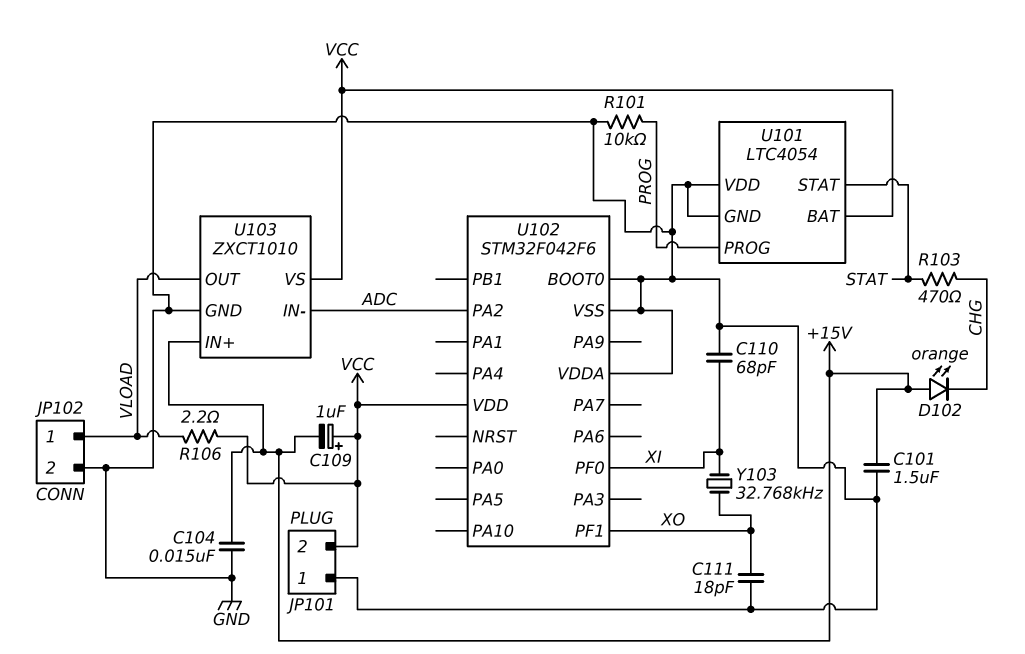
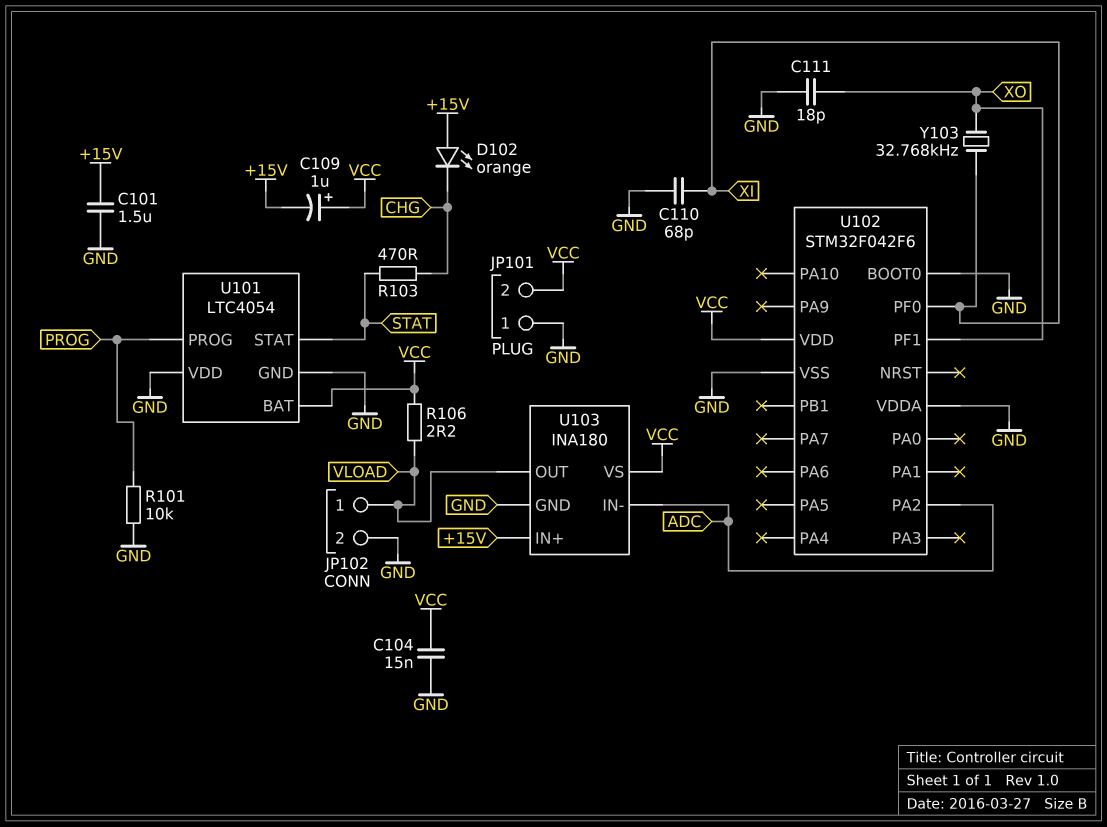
C104: 15nF (+15V, GND) -> 15nF (GND, VCC)
U103: ZXCT1010 -> INA180

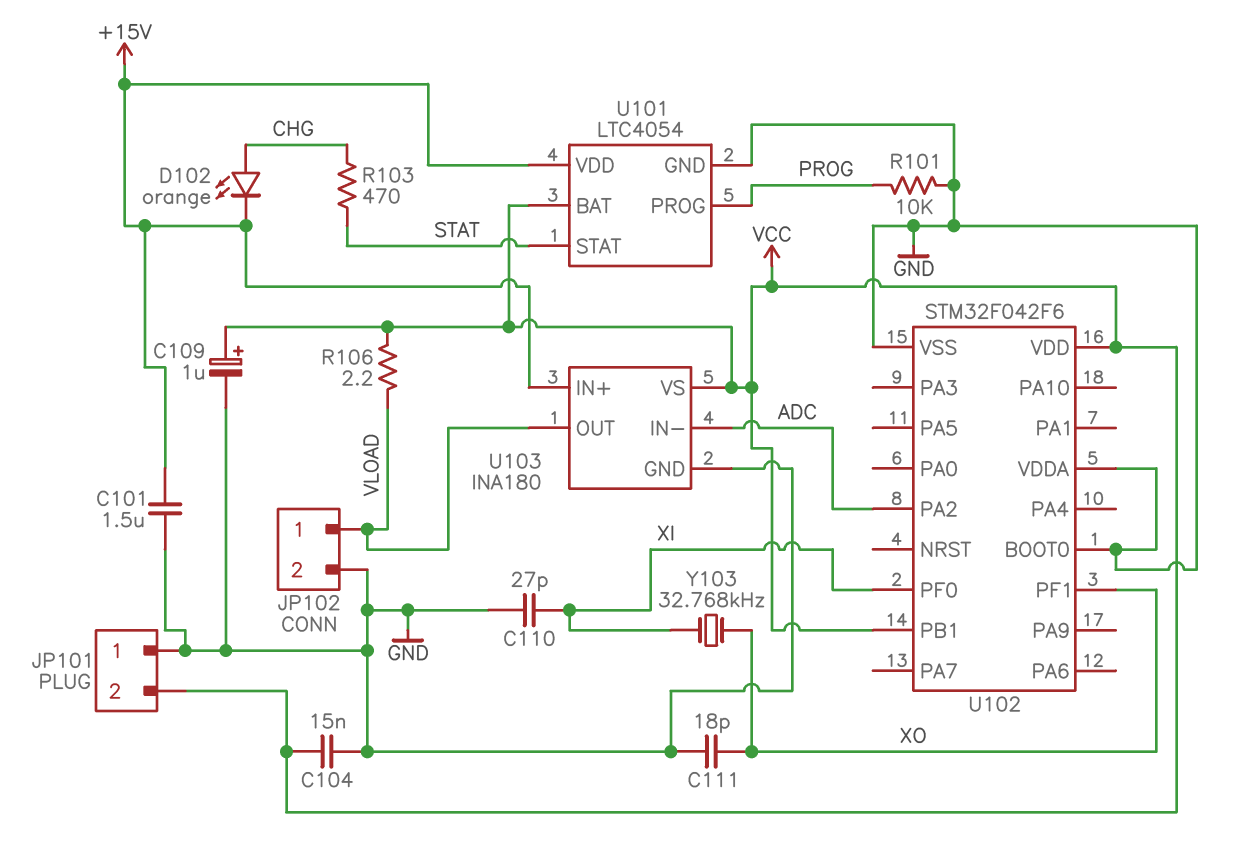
C109: 1uF (plus VCC, minus +15V) -> 1uF (plus VCC, minus GND)
C110: 68pF (GND, XI) -> 27pF (GND, XI)
D102: LED orange (A +15V, K CHG) -> LED orange (A CHG, K +15V)
U101 pin VDD: GND -> +15V
U102 pin PB1: none -> VCC

